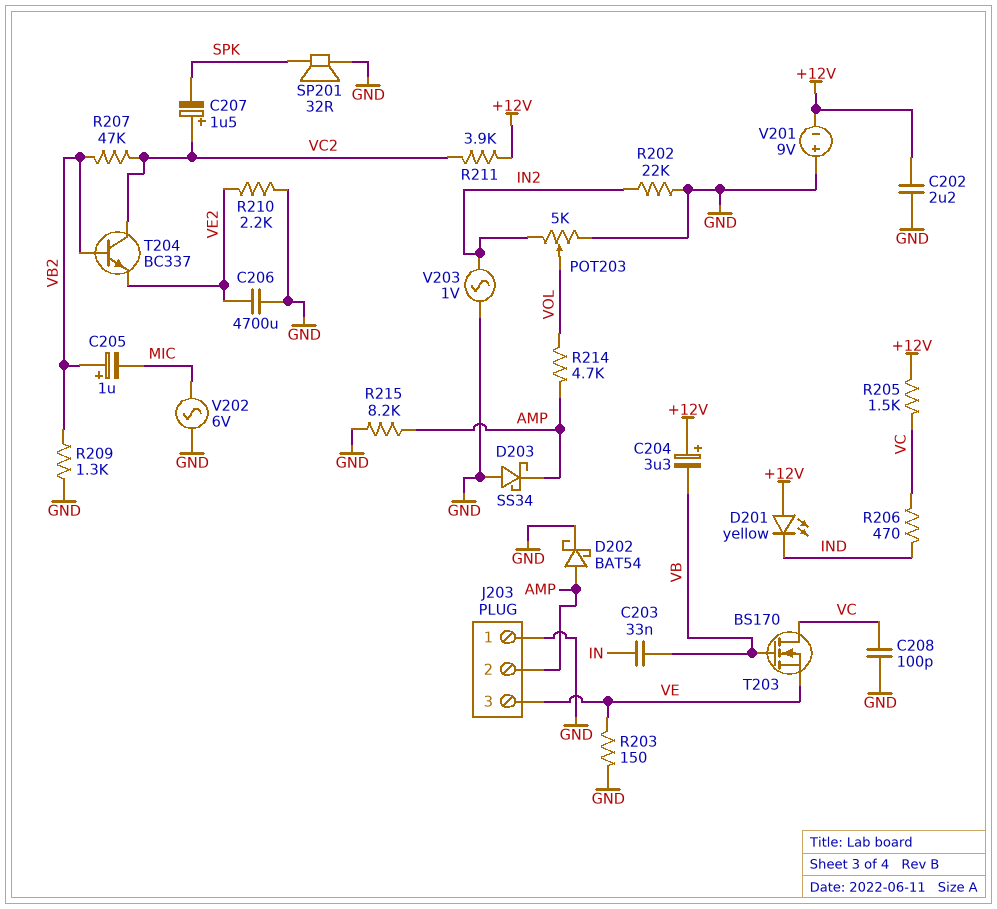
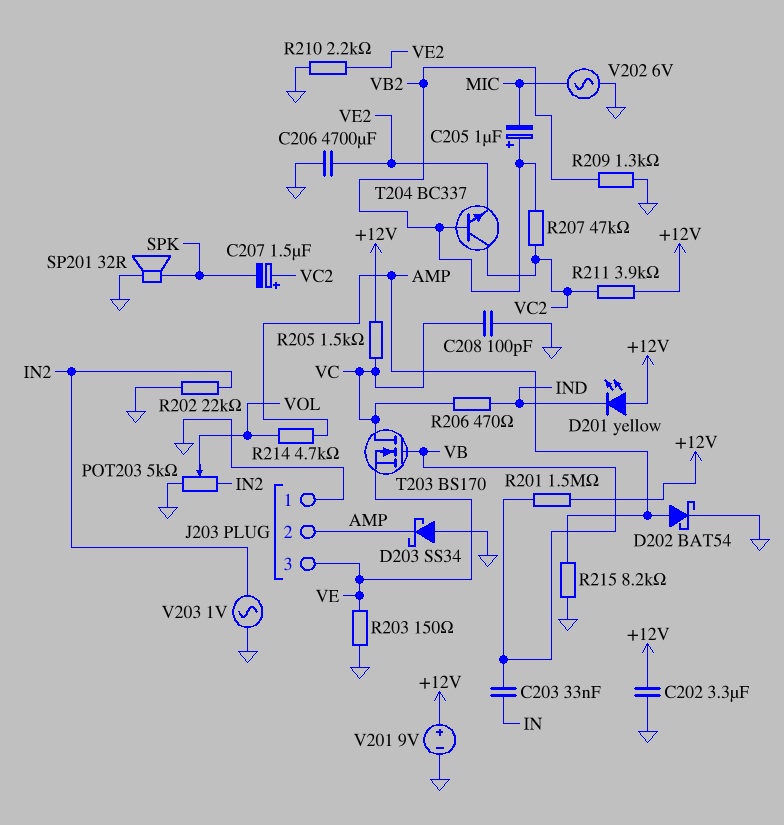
C202: 2.2uF (+12V, GND) -> 3.3uF (+12V, GND)
C204: 3.3uF (plus +12V, minus VB) -> none
R201: none -> 1.5M (+12V, VB)
V201: 9V (plus GND, minus +12V) -> 9V (plus +12V, minus GND)

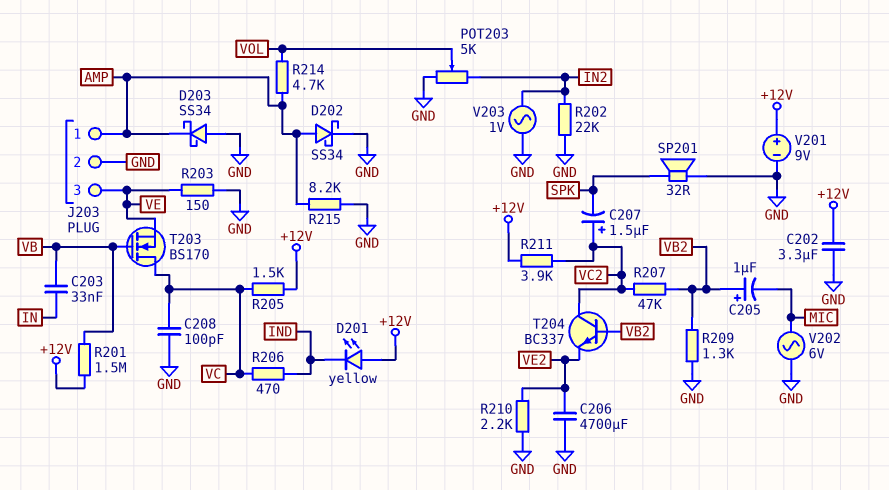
D202: schottky BAT54 (A AMP, K GND) -> schottky SS34 (A AMP, K GND)
J203 pin 1: GND -> AMP
J203 pin 2: AMP -> GND

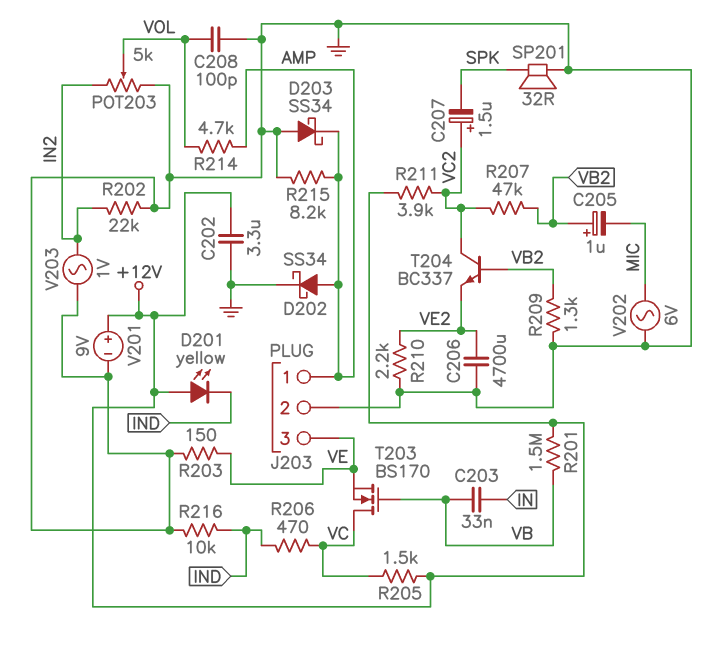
C208: 100pF (GND, VC) -> 100pF (GND, VOL)
R216: none -> 10k (GND, IND)

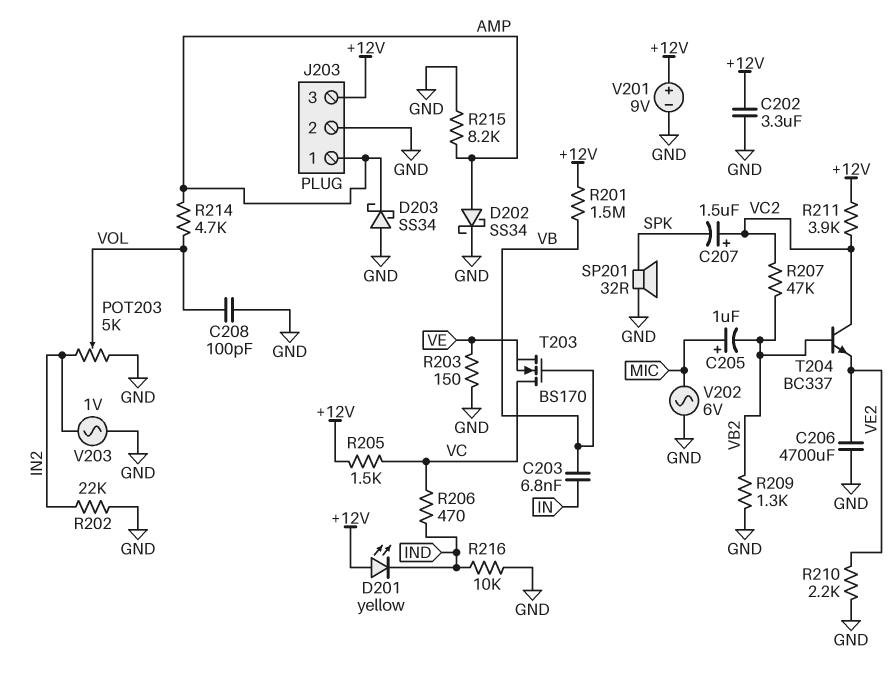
C203: 33nF (IN, VB) -> 6.8nF (IN, VB)
C205: 1uF (plus VB2, minus MIC) -> 1uF (plus MIC, minus VB2)
J203 pin 3: VE -> +12V

